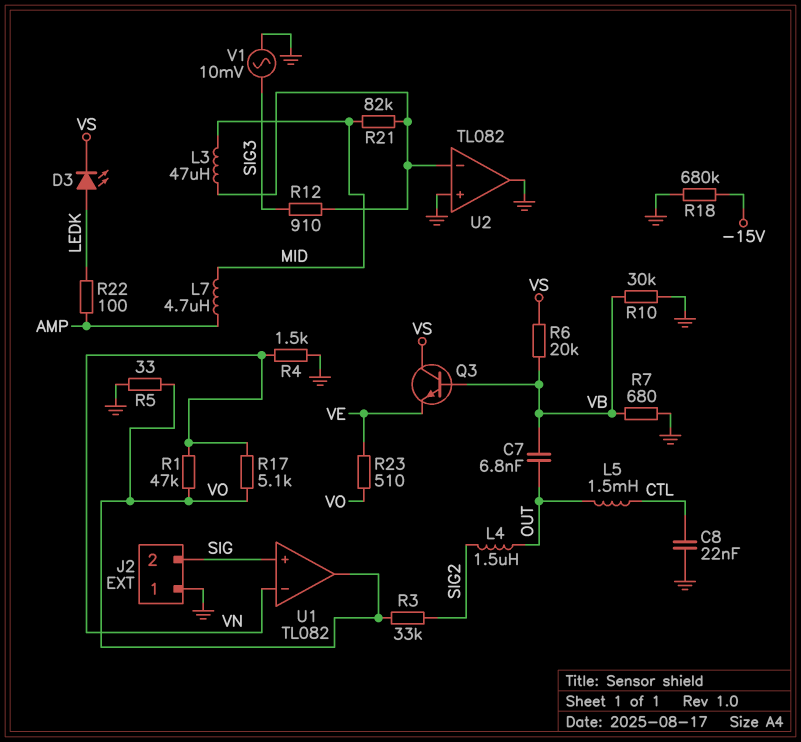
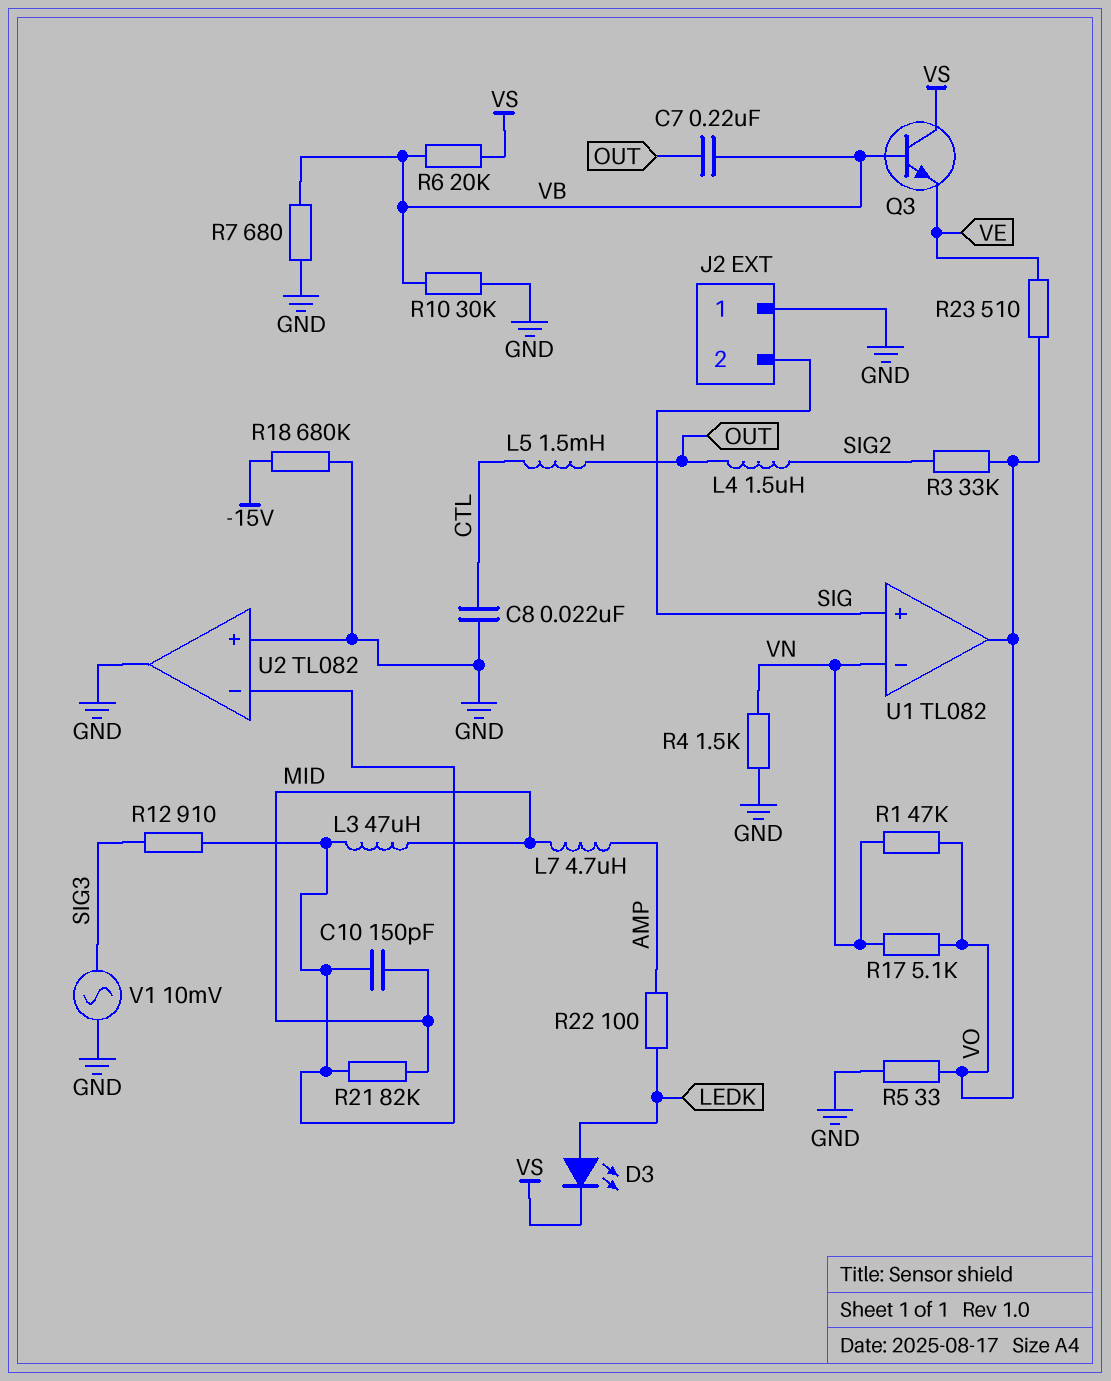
C7: 6.8nF (OUT, VB) -> 220nF (OUT, VB)
C10: none -> 150pF (MID, U2/in-)

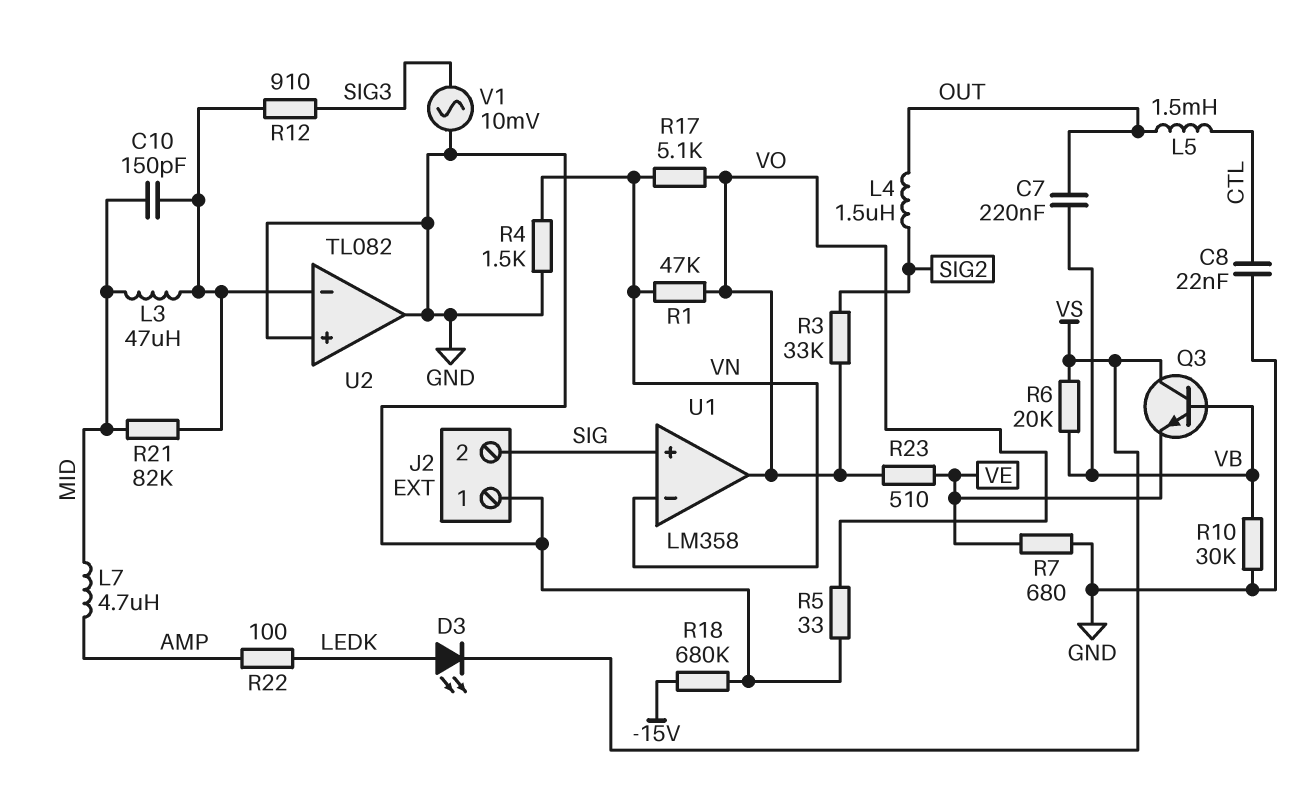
R7: 680 (GND, VB) -> 680 (GND, VE)
U1: TL082 -> LM358

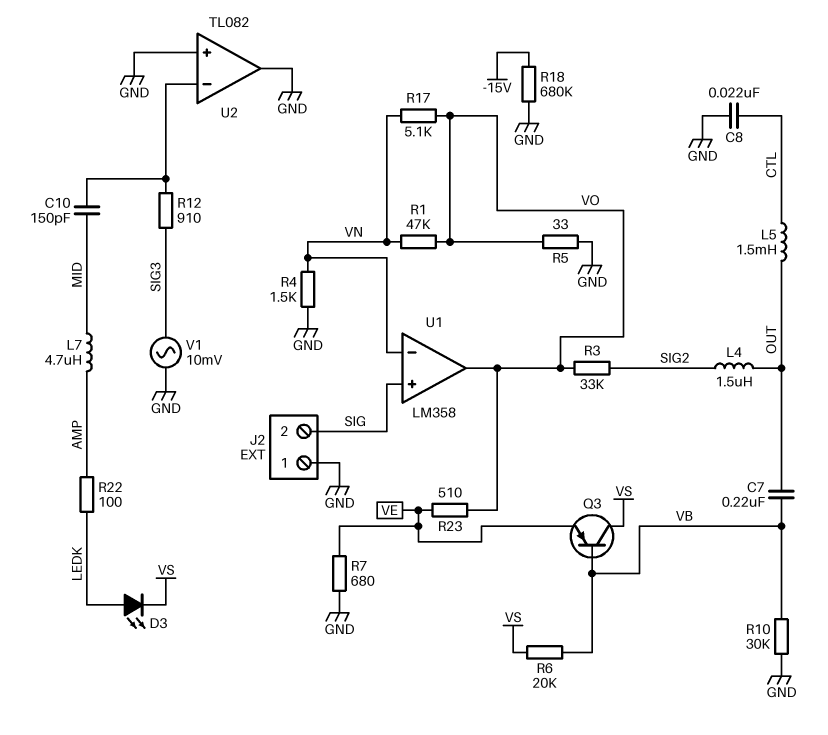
L3: 47uH (MID, U2/in-) -> none
Q3: NPN (B VB, C VS, E VE) -> PNP (B VB, C VS, E VE)
R21: 82k (MID, U2/in-) -> none

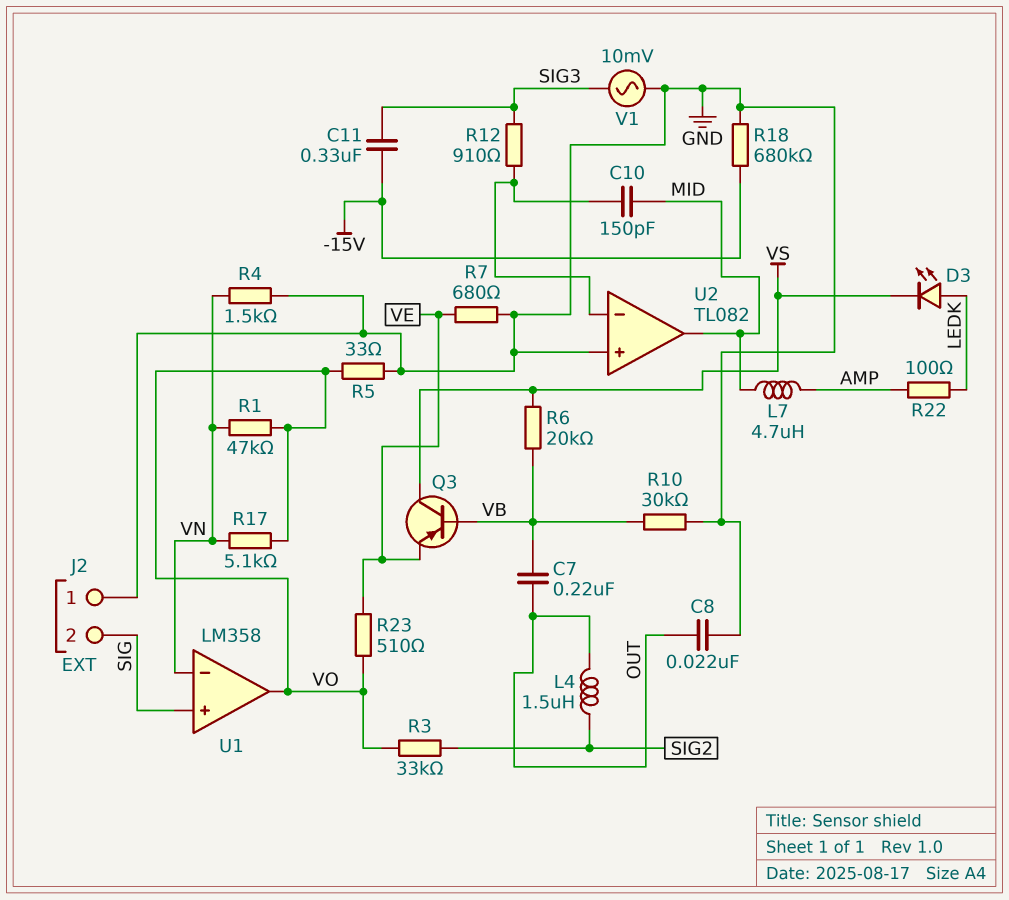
C8: 22nF (CTL, GND) -> 22nF (GND, OUT)
C11: none -> 330nF (-15V, SIG3)
L5: 1.5mH (CTL, OUT) -> none
U2 pin out: GND -> MID

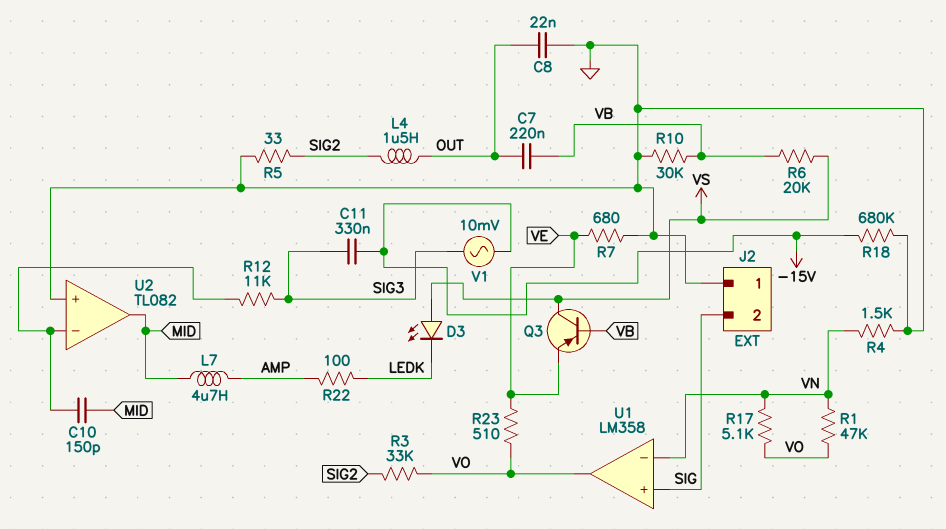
D3: LED (A LEDK, K VS) -> LED (A VS, K LEDK)
R5: 33 (GND, VO) -> 33 (GND, SIG2)
R12: 910 (SIG3, U2/in-) -> 11k (SIG3, U2/in-)
V1: AC 10mV (GND, SIG3) -> AC 10mV (-15V, SIG3)

